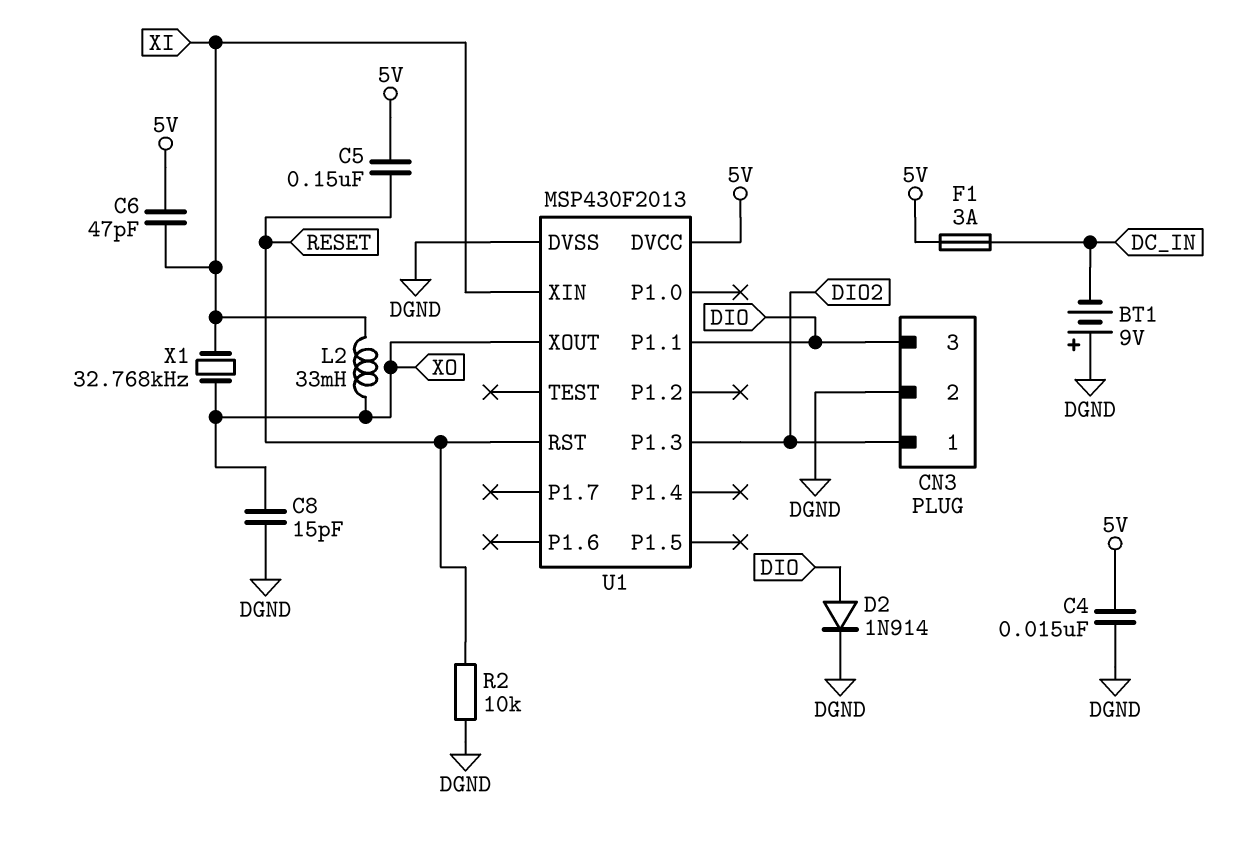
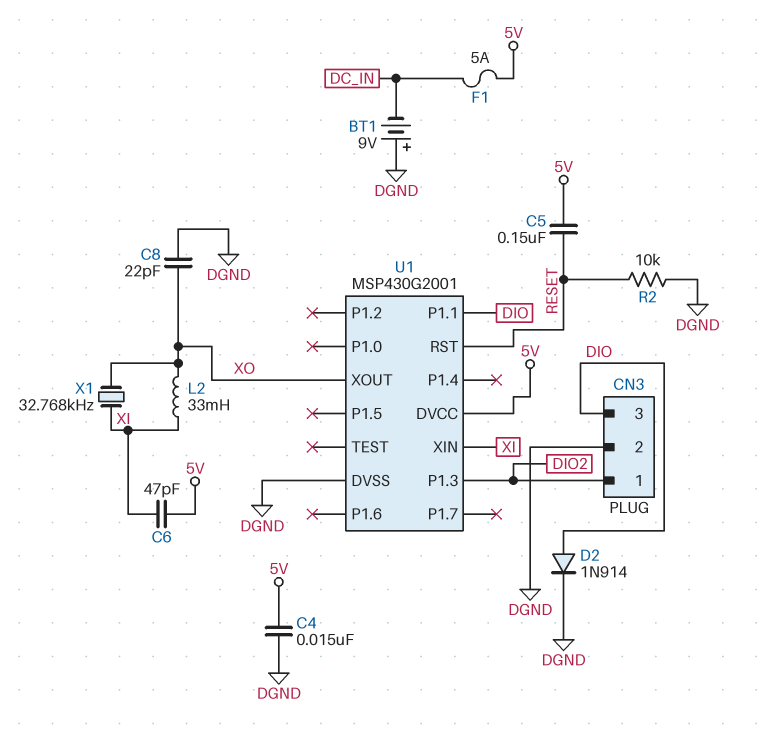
C8: 15pF (DGND, XO) -> 22pF (DGND, XO)
F1: 3A (5V, DC_IN) -> 5A (5V, DC_IN)
U1: MSP430F2013 -> MSP430G2001

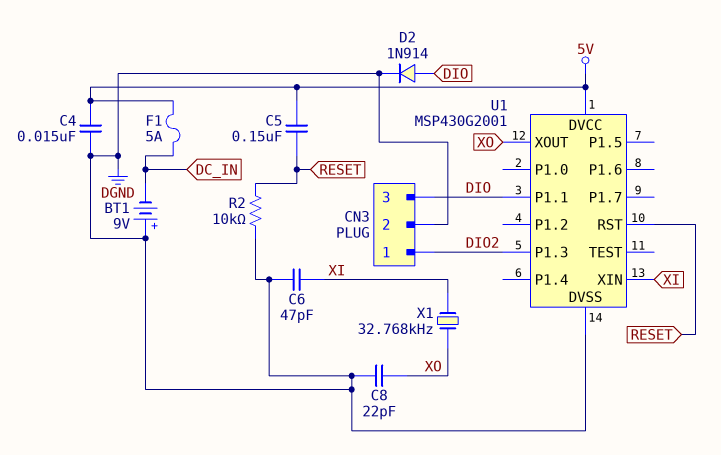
C6: 47pF (5V, XI) -> 47pF (DGND, XI)
L2: 33mH (XI, XO) -> none

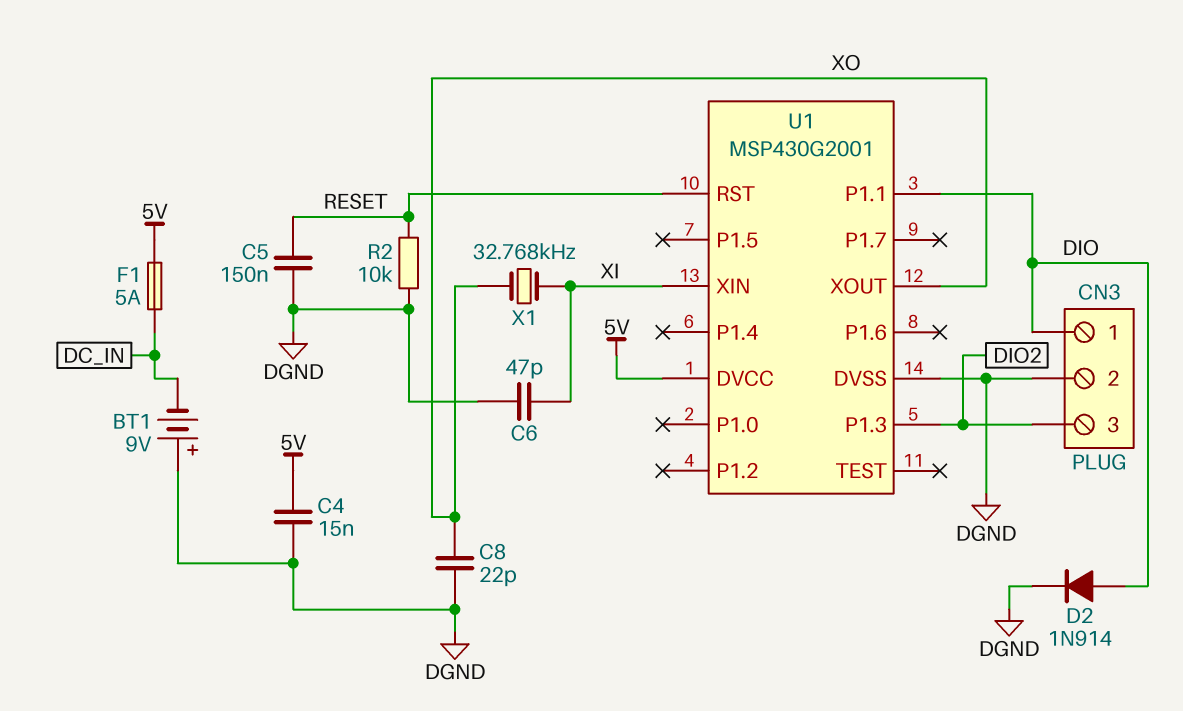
C5: 150nF (5V, RESET) -> 150nF (DGND, RESET)
CN3 pin 1: DIO2 -> DIO
CN3 pin 3: DIO -> DIO2

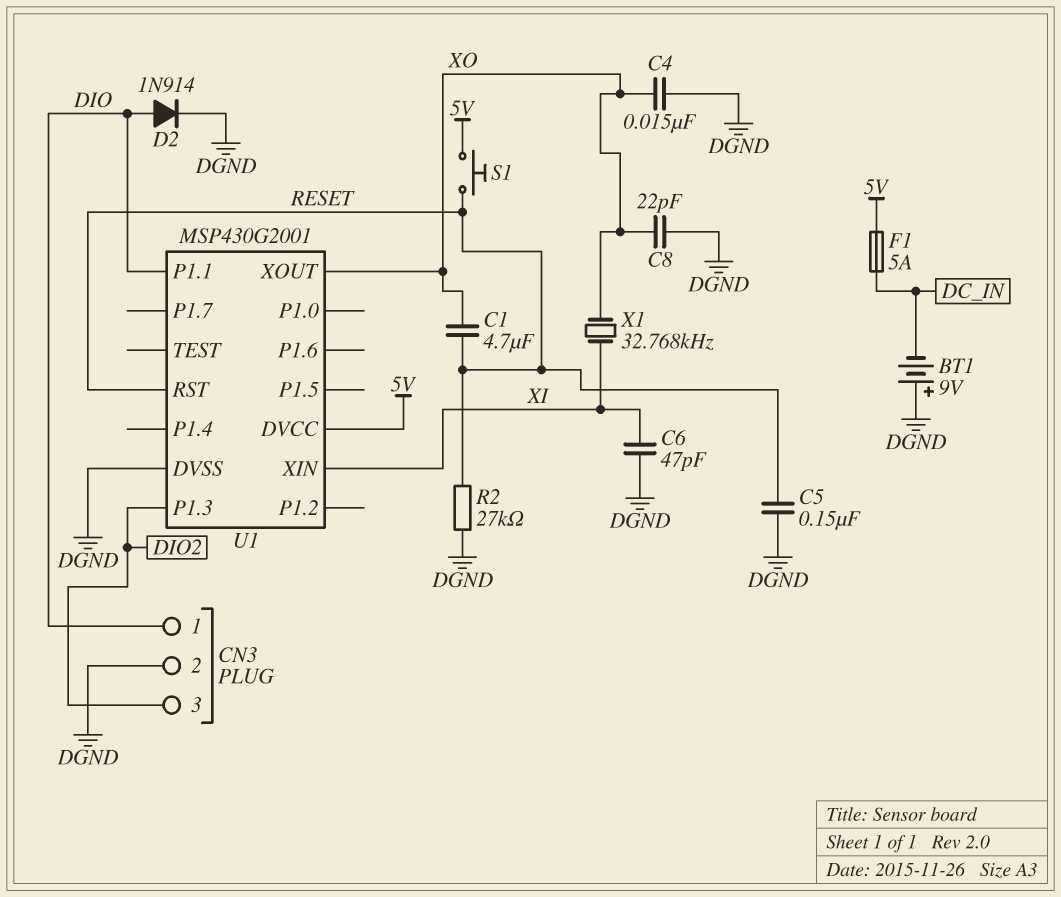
C1: none -> 4.7uF (RESET, XO)
C4: 15nF (5V, DGND) -> 15nF (DGND, XO)
R2: 10k (DGND, RESET) -> 27k (DGND, RESET)
S1: none -> button (5V, RESET)

